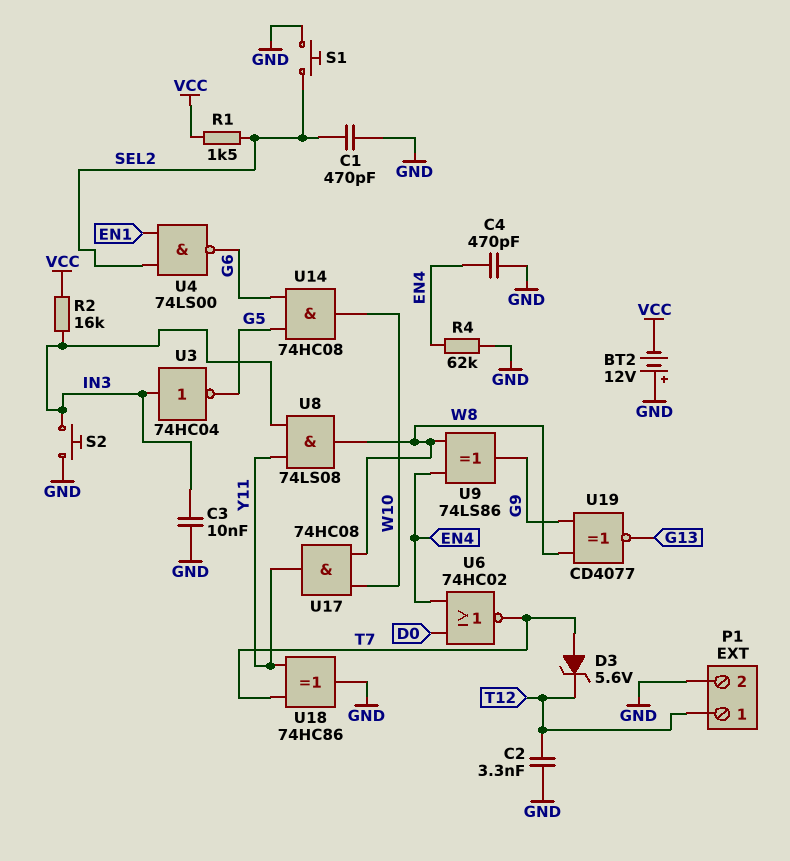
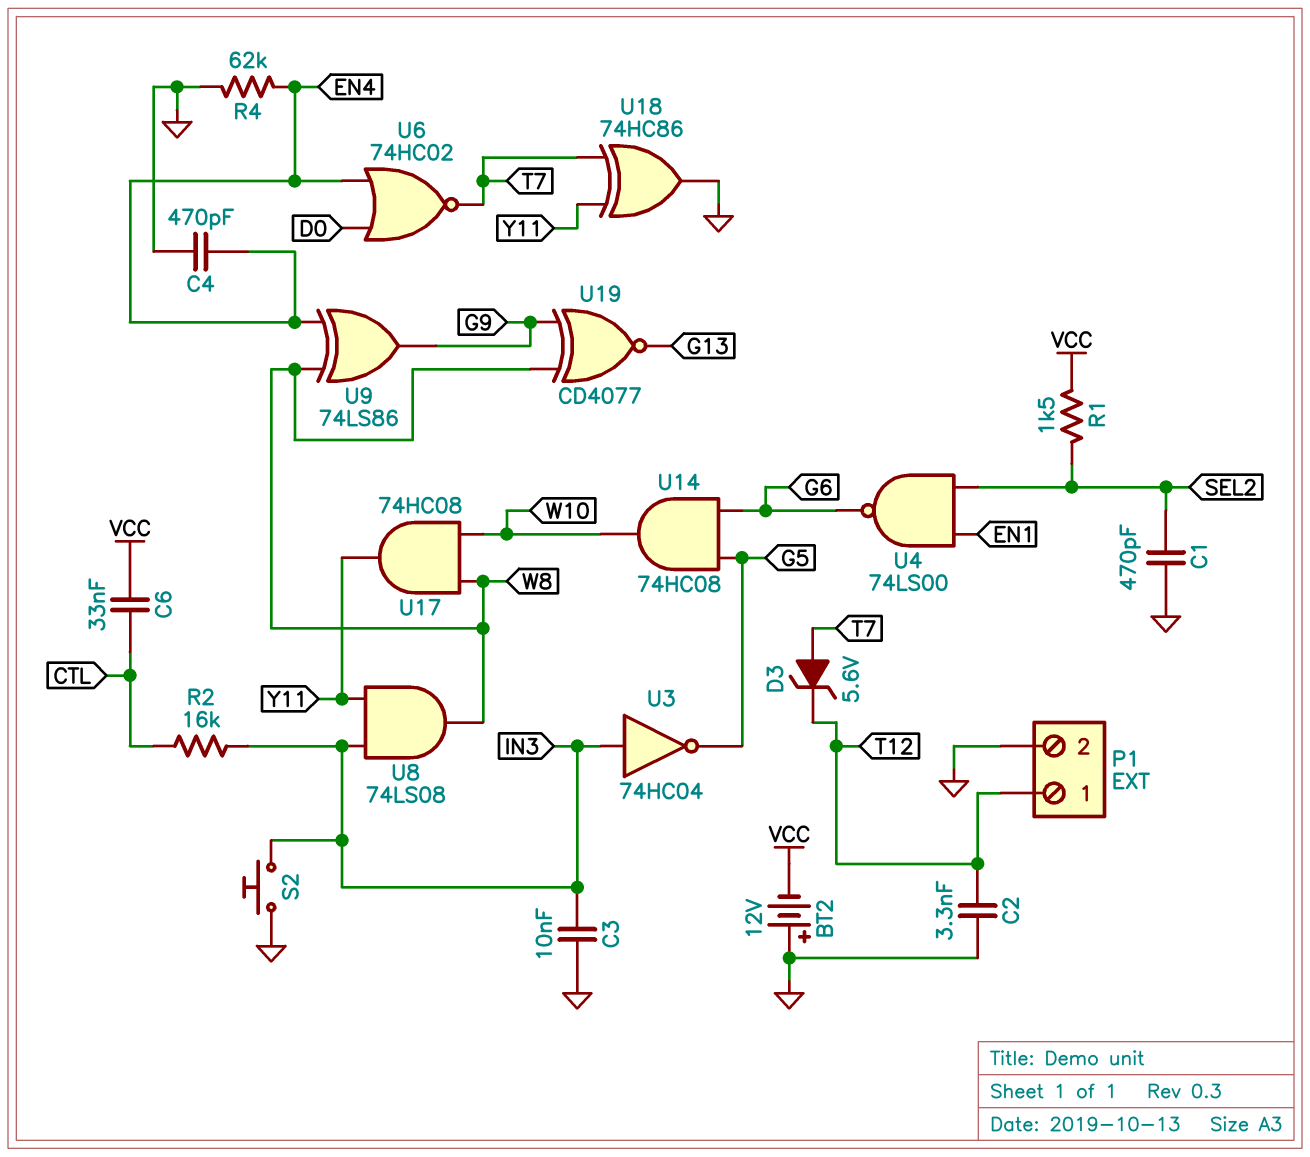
C6: none -> 33nF (CTL, VCC)
R2: 16k (IN3, VCC) -> 16k (CTL, IN3)
S1: button (GND, SEL2) -> none

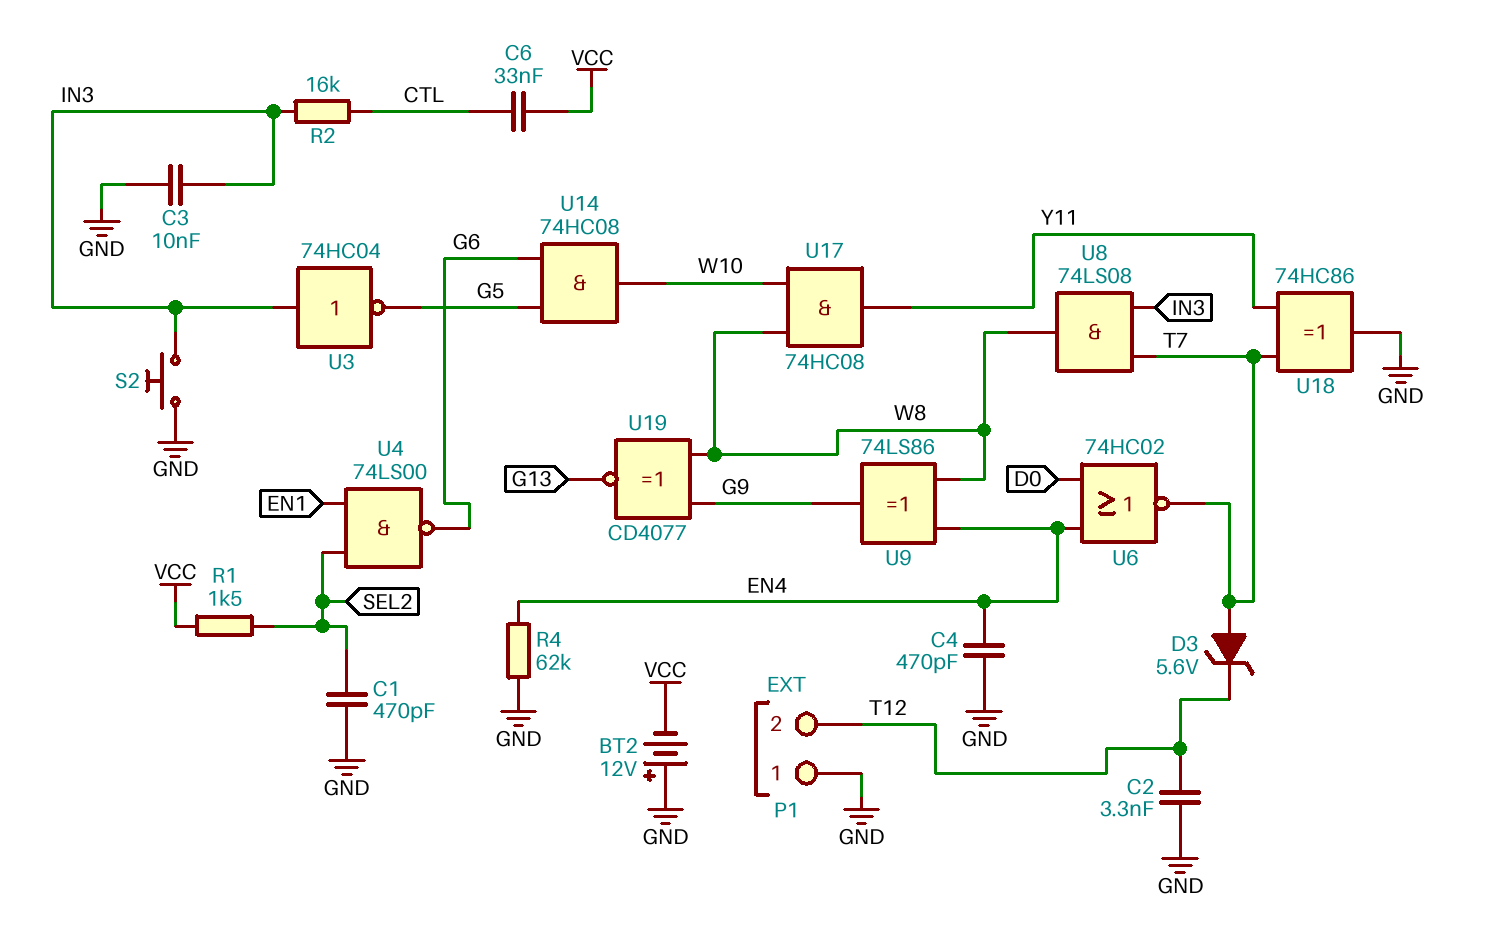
P1 pin 1: T12 -> GND
P1 pin 2: GND -> T12
U8: AND 74LS08 (in IN3, in Y11, out W8) -> AND 74LS08 (in IN3, in T7, out W8)

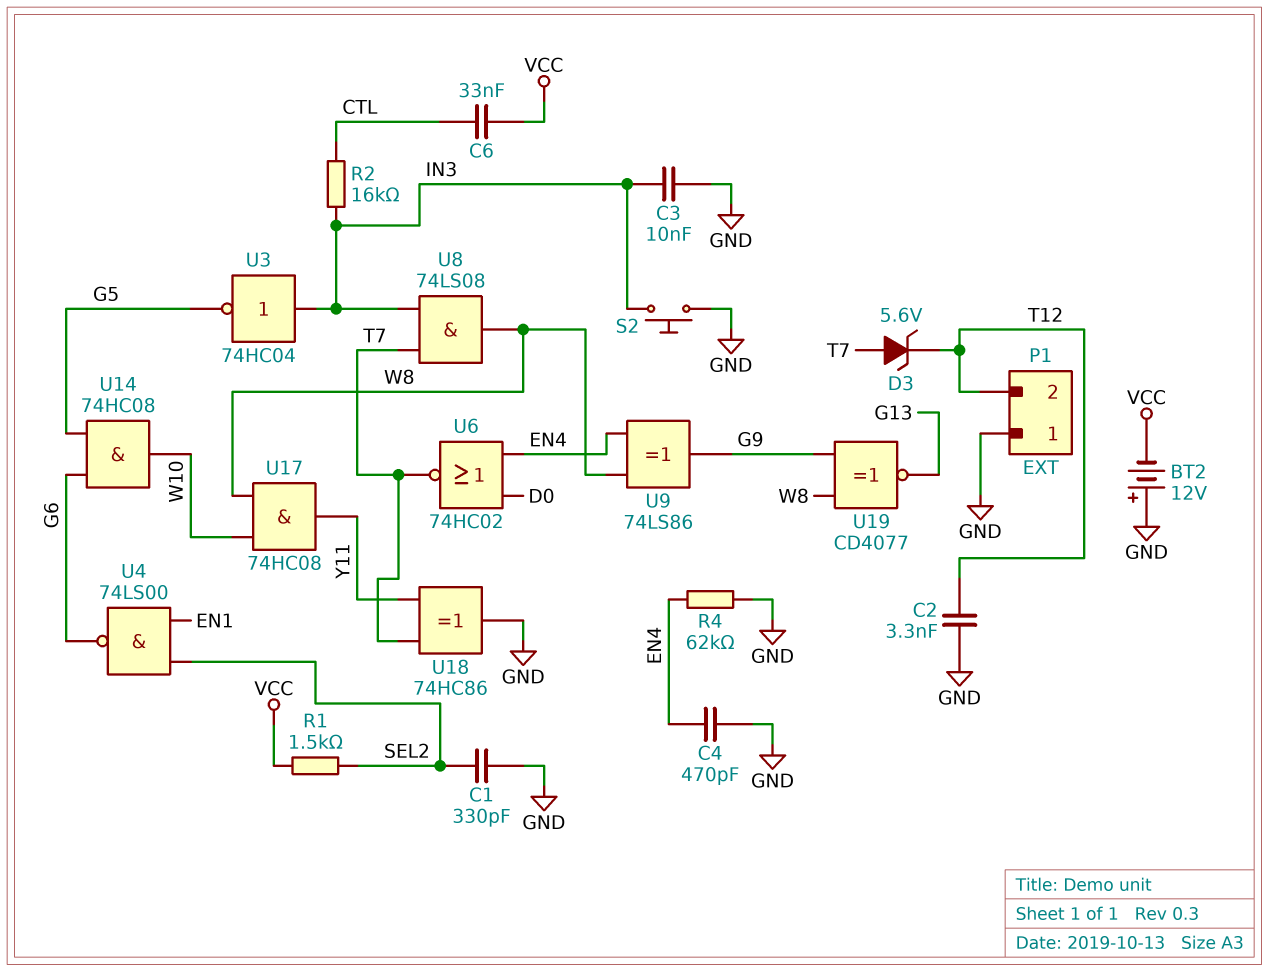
C1: 470pF (GND, SEL2) -> 330pF (GND, SEL2)

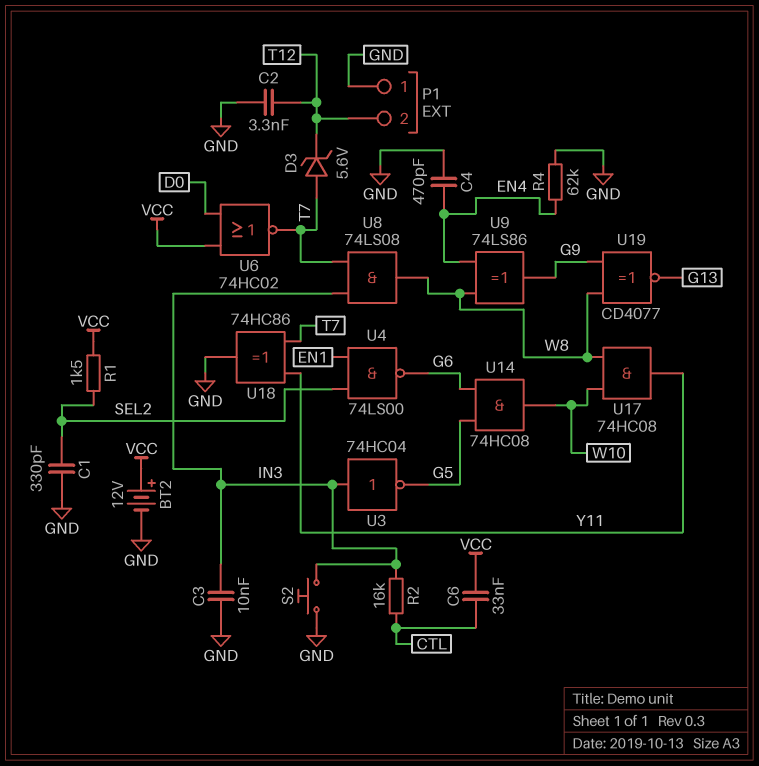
BT2: 12V (plus GND, minus VCC) -> 12V (plus VCC, minus GND)
U6: NOR 74HC02 (in D0, in EN4, out T7) -> NOR 74HC02 (in D0, in VCC, out T7)

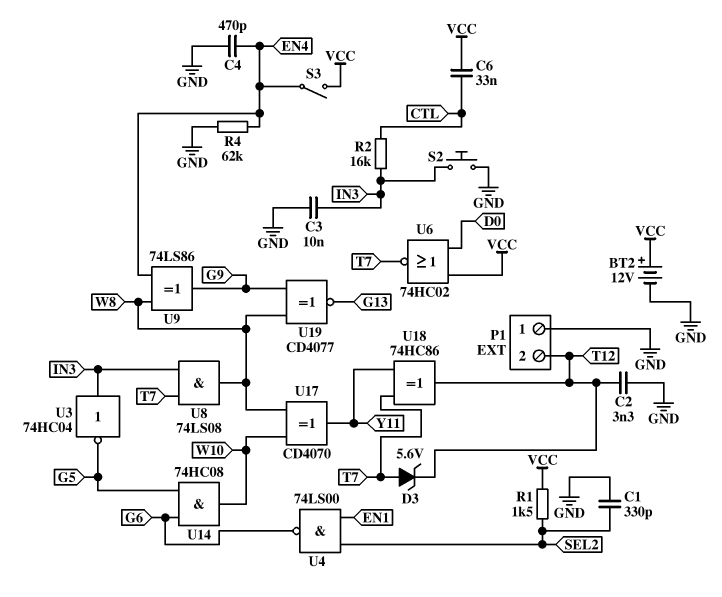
S3: none -> switch (EN4, VCC)
U17: AND 74HC08 (in W8, in W10, out Y11) -> XOR CD4070 (in W8, in W10, out Y11)
U18: XOR 74HC86 (in T7, in Y11, out GND) -> XOR 74HC86 (in T7, in Y11, out T12)

